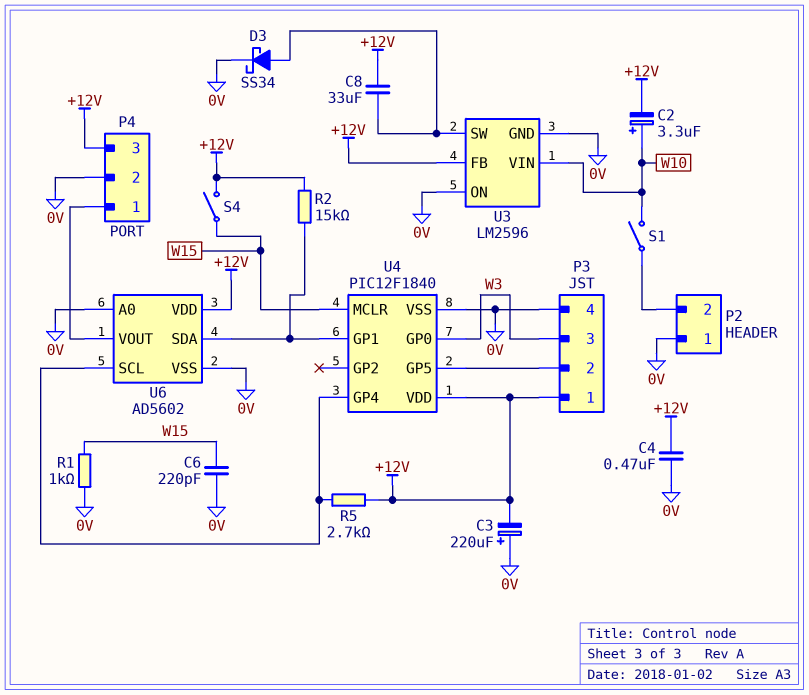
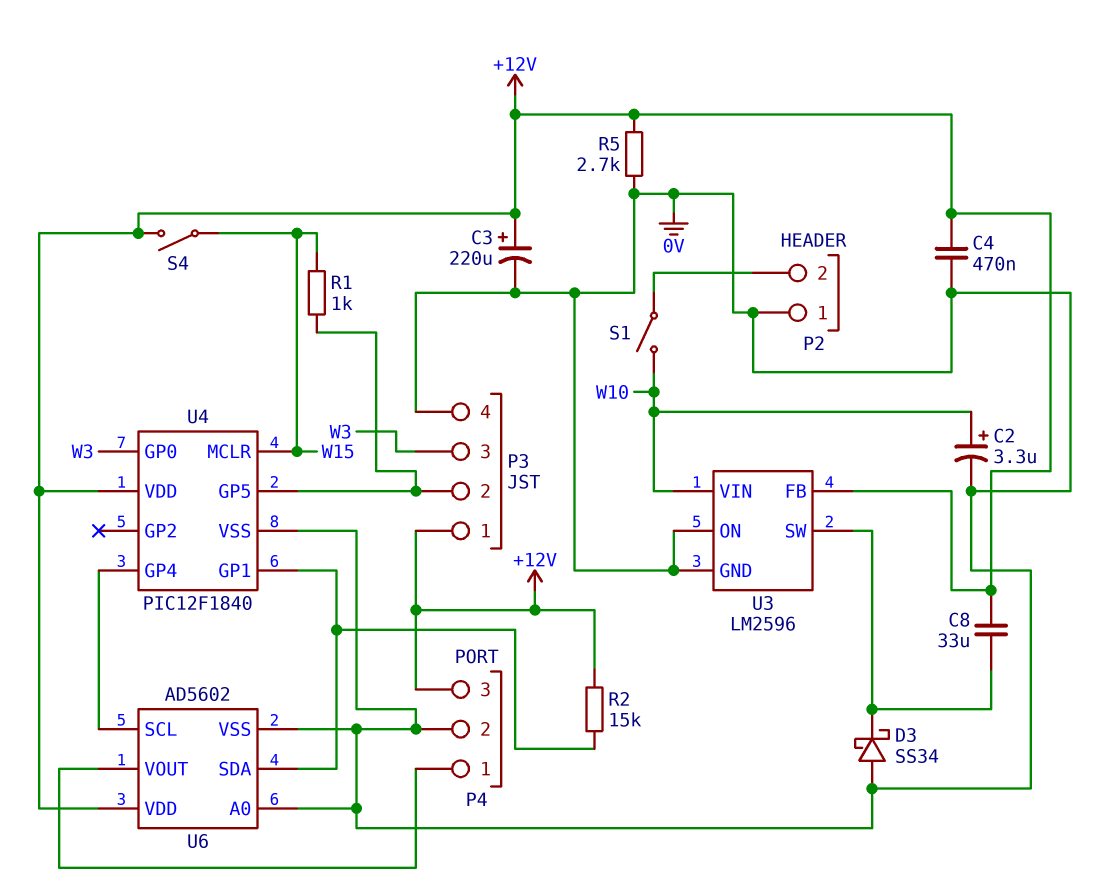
C2: 3.3uF (plus W10, minus +12V) -> 3.3uF (plus W10, minus 0V)
C3: 220uF (plus 0V, minus +12V) -> 220uF (plus +12V, minus 0V)
C6: 220pF (0V, W15) -> none
D3: schottky SS34 (A U3/SW, K 0V) -> schottky SS34 (A 0V, K U3/SW)
R1: 1k (0V, W15) -> 1k (P3/2, W15)
R5: 2.7k (+12V, U4/GP4) -> 2.7k (+12V, 0V)

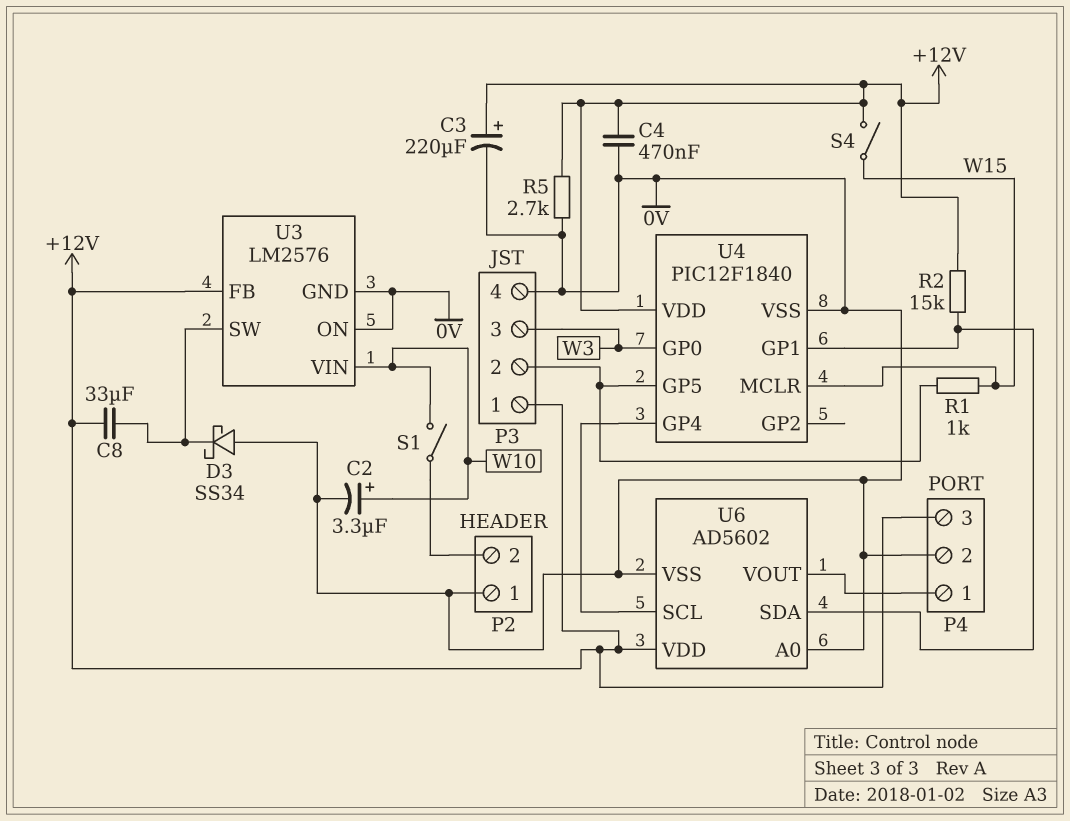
U3: LM2596 -> LM2576

